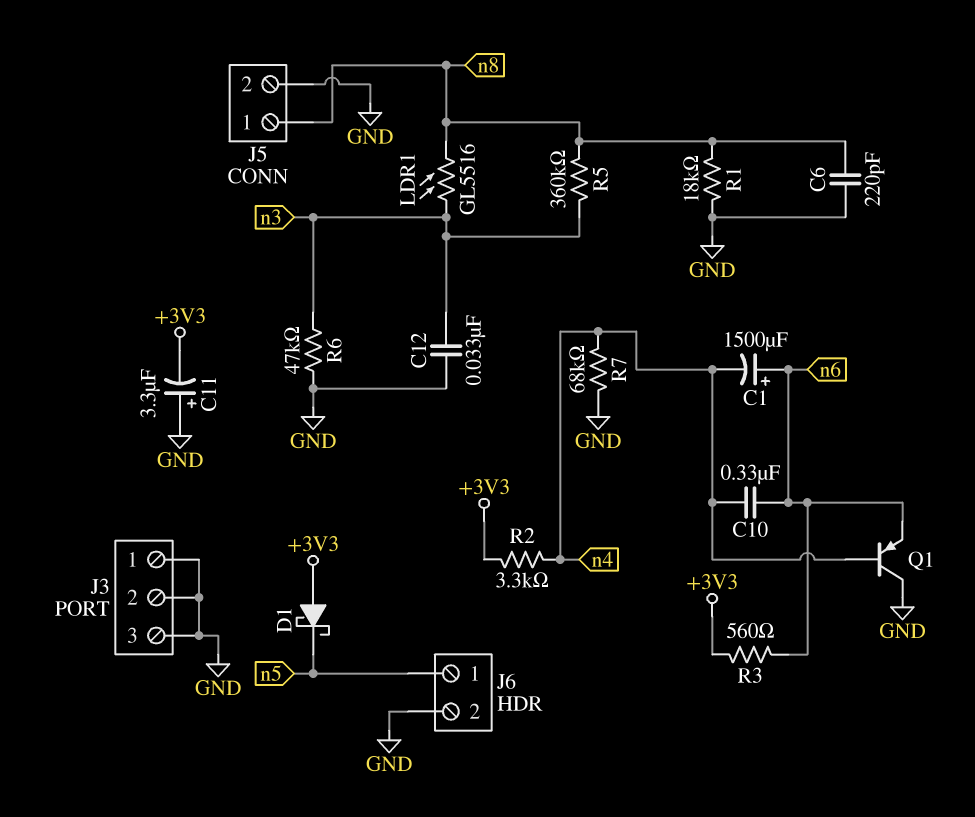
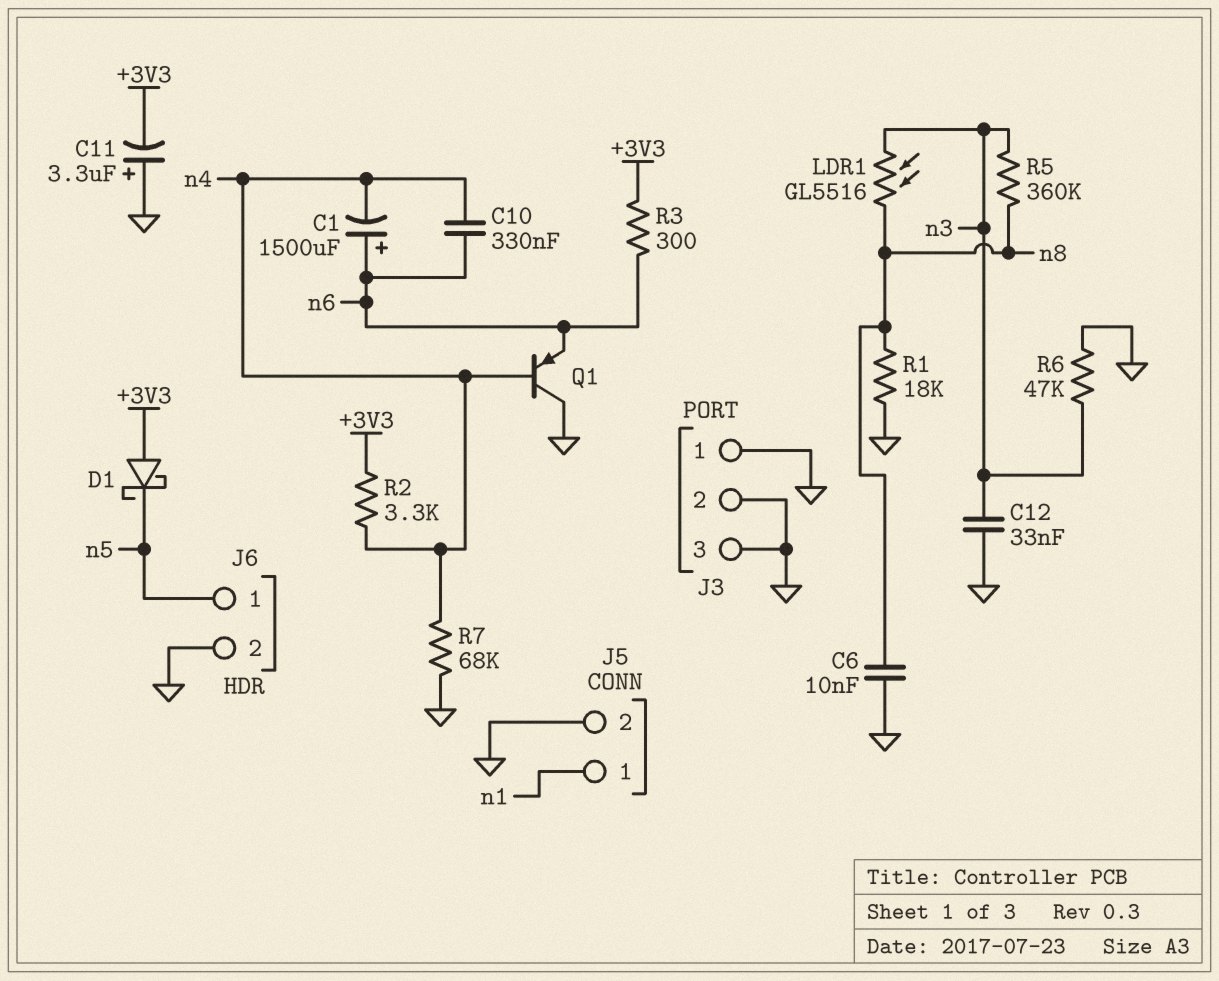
C6: 220pF (GND, n8) -> 10nF (GND, n8)
J5 pin 1: n8 -> n1
R3: 560 (+3V3, n6) -> 300 (+3V3, n6)

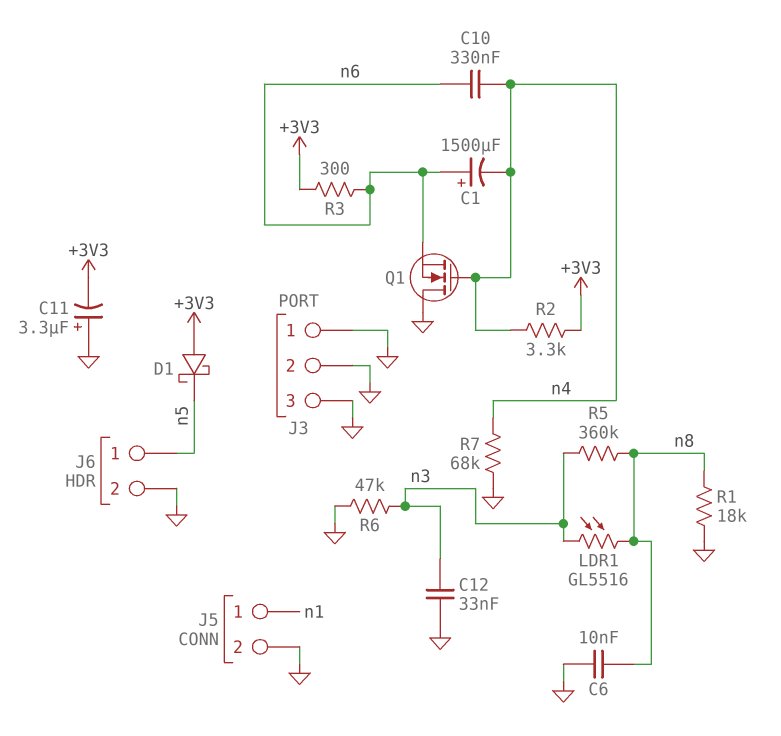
Q1: PNP (B n4, C GND, E n6) -> NMOS (G n4, D GND, S n6)

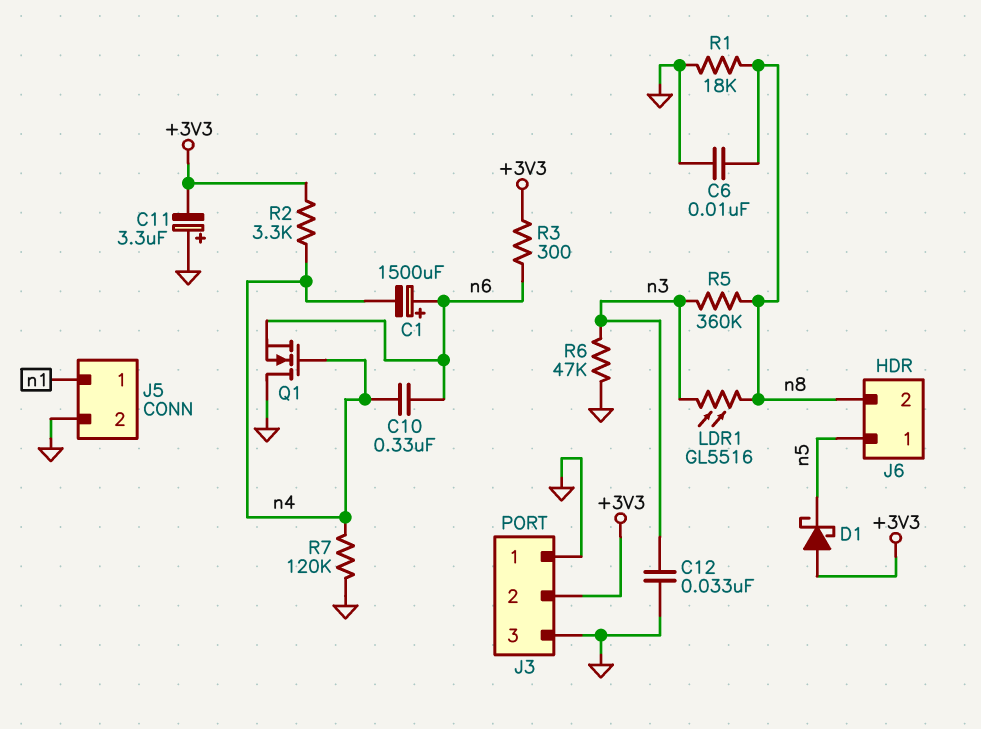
J3 pin 2: GND -> +3V3
J6 pin 2: GND -> n8
R7: 68k (GND, n4) -> 120k (GND, n4)

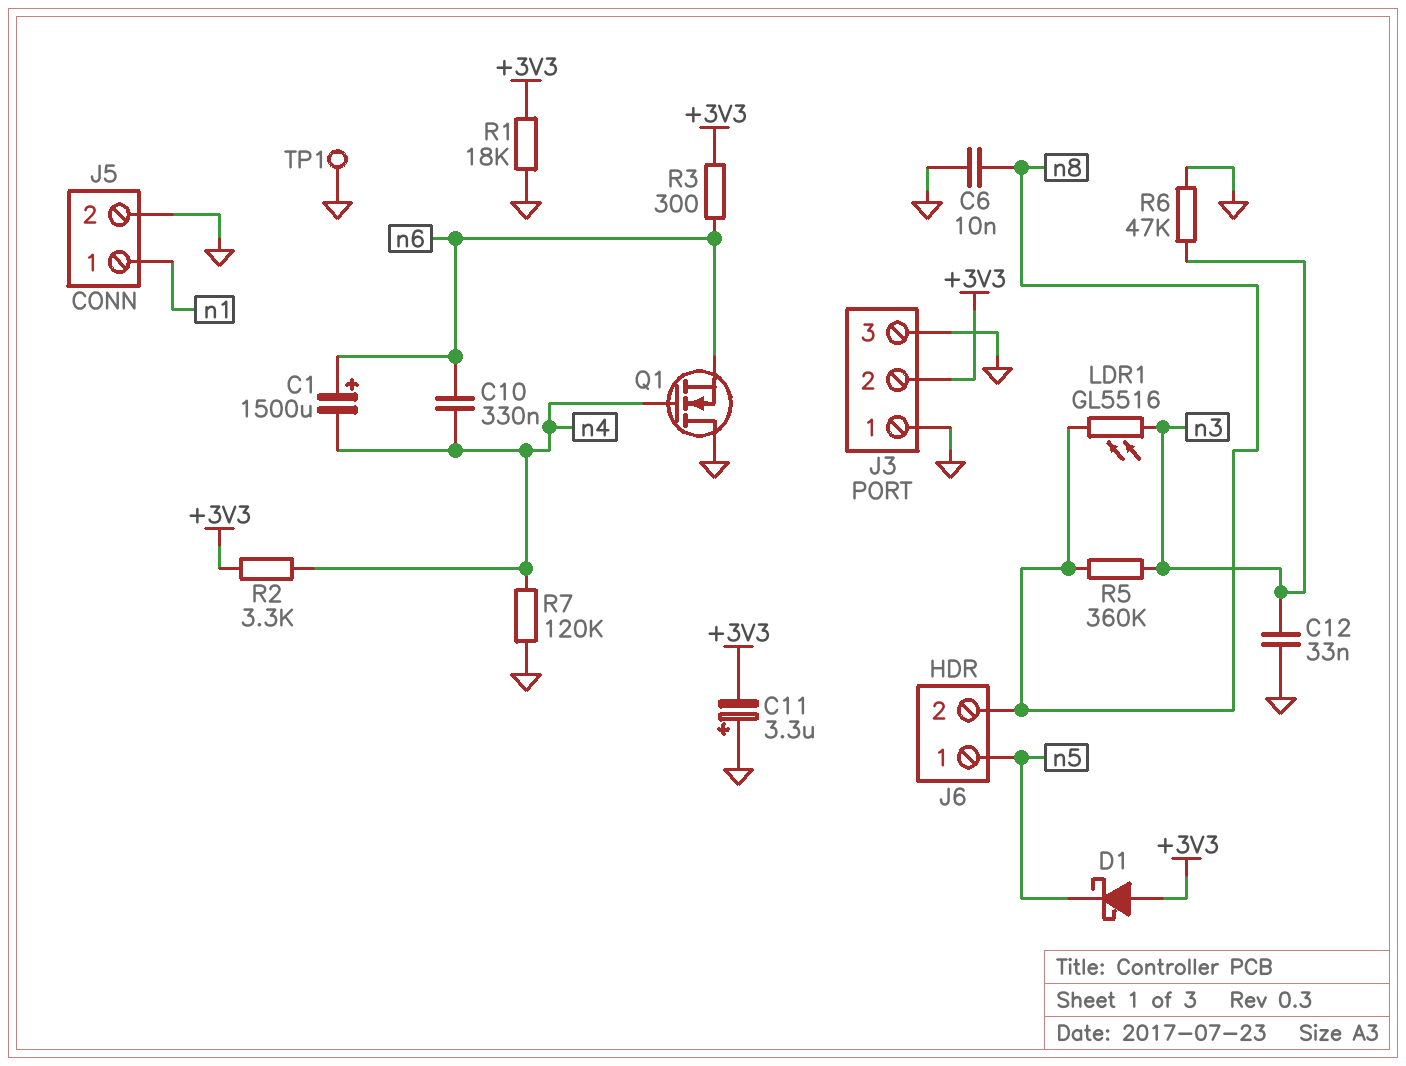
R1: 18k (GND, n8) -> 18k (+3V3, GND)
TP1: none -> test point (GND)

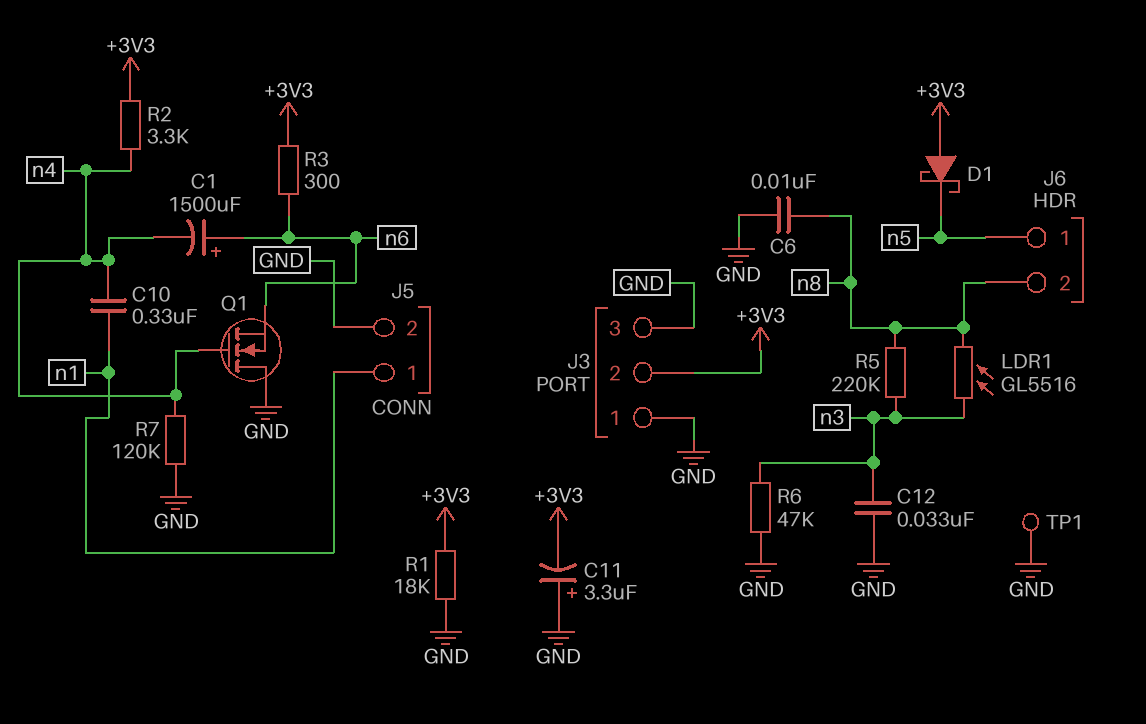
C10: 330nF (n4, n6) -> 330nF (n1, n4)
R5: 360k (n3, n8) -> 220k (n3, n8)

